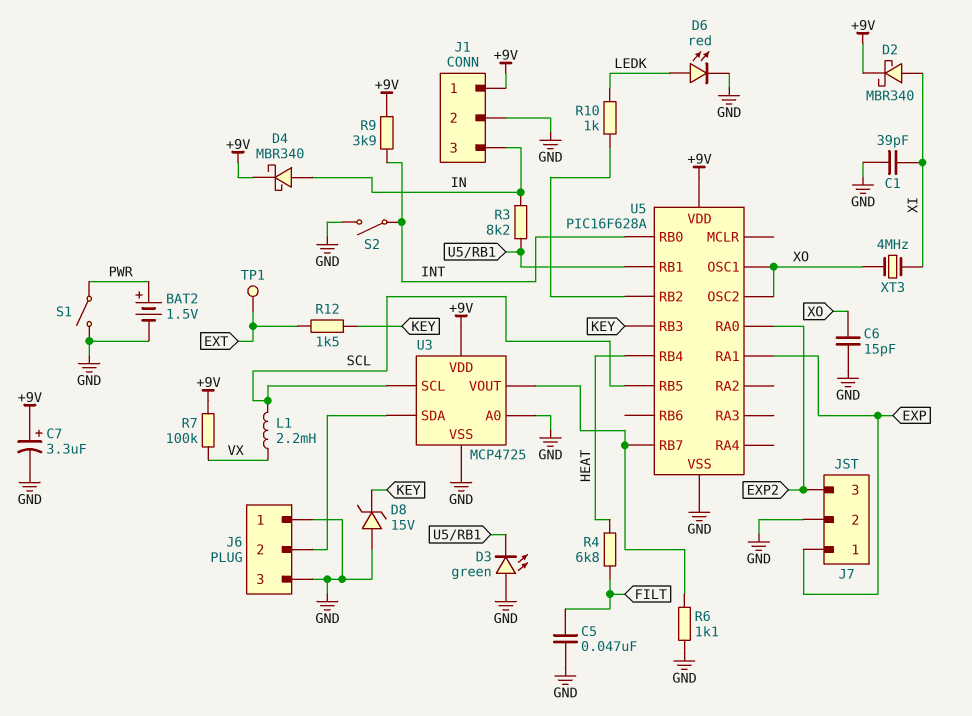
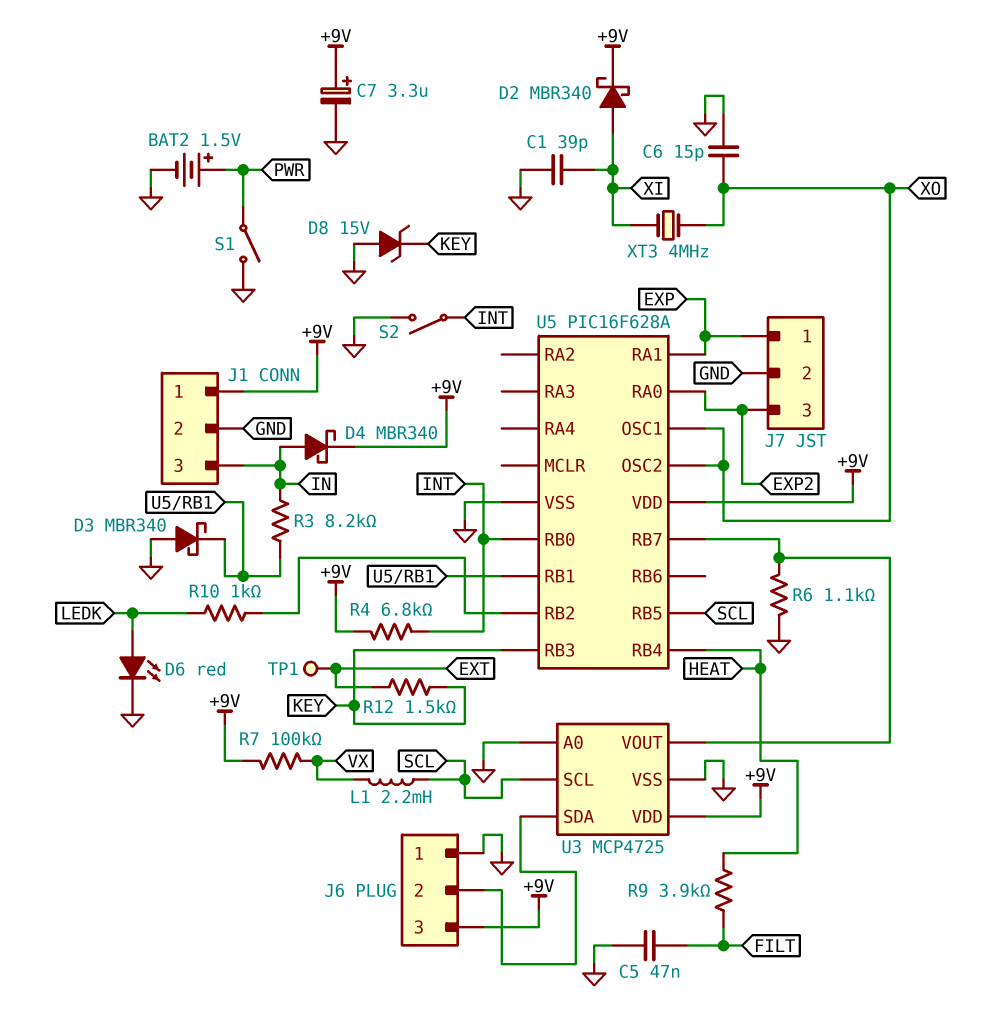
D3: LED green (A GND, K U5/RB1) -> schottky MBR340 (A GND, K U5/RB1)
J6 pin 3: GND -> +9V
R4: 6.8k (FILT, HEAT) -> 6.8k (+9V, INT)
R9: 3.9k (+9V, INT) -> 3.9k (FILT, HEAT)

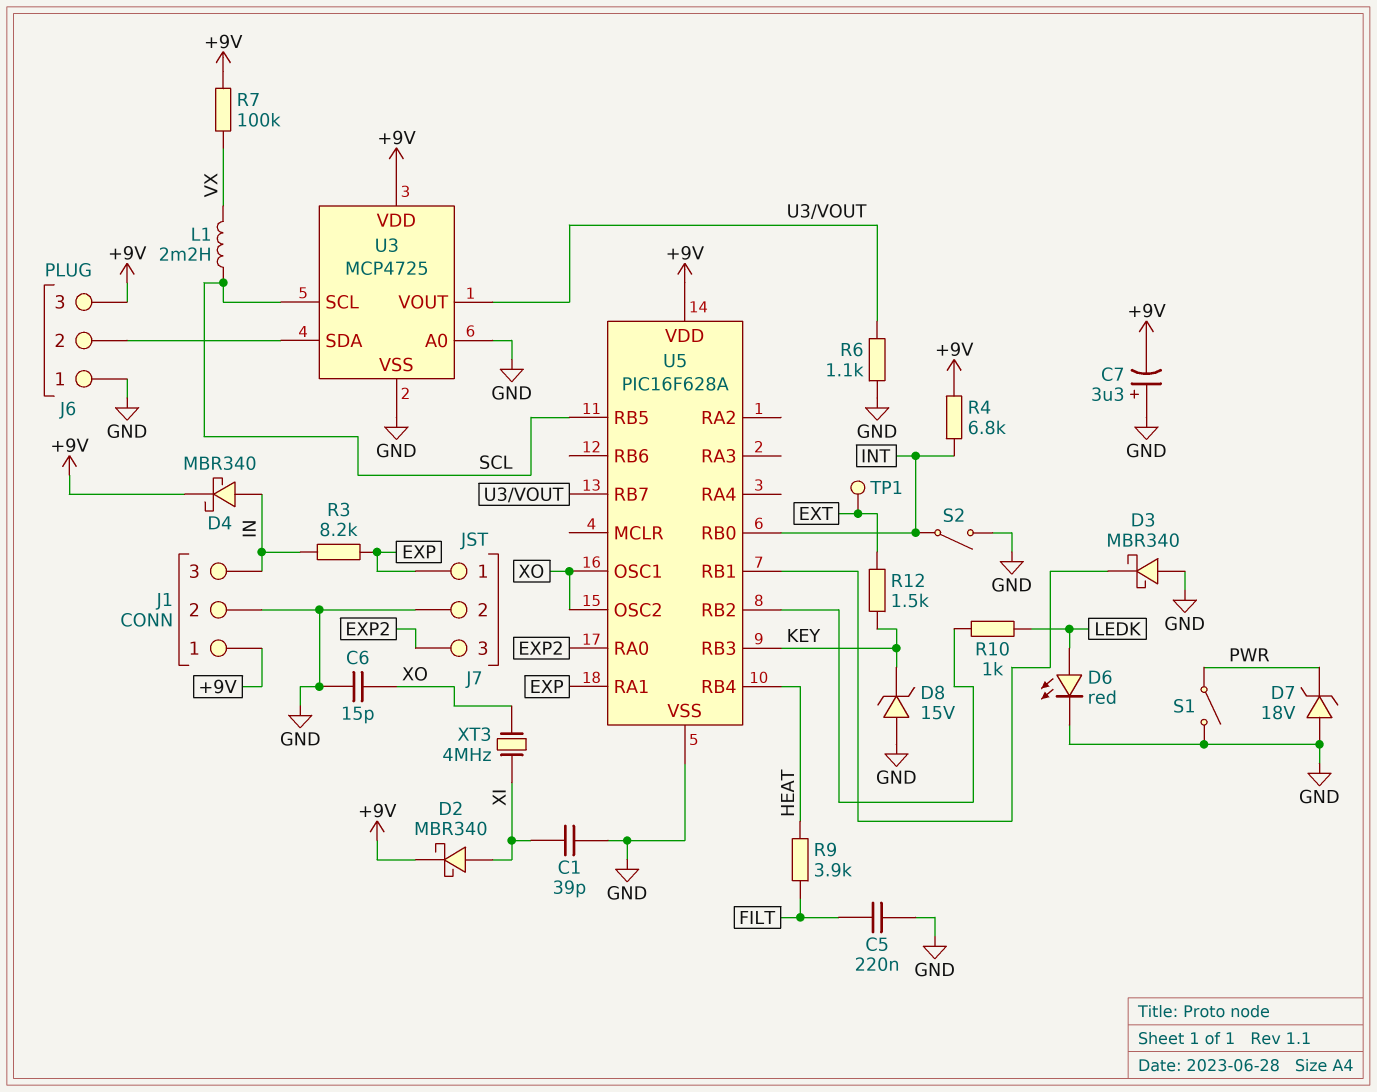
BAT2: 1.5V (plus PWR, minus GND) -> none
C5: 47nF (FILT, GND) -> 220nF (FILT, GND)
C7: 3.3uF (plus +9V, minus GND) -> 3.3uF (plus GND, minus +9V)
D7: none -> zener 18V (A GND, K PWR)
R3: 8.2k (IN, U5/RB1) -> 8.2k (EXP, IN)

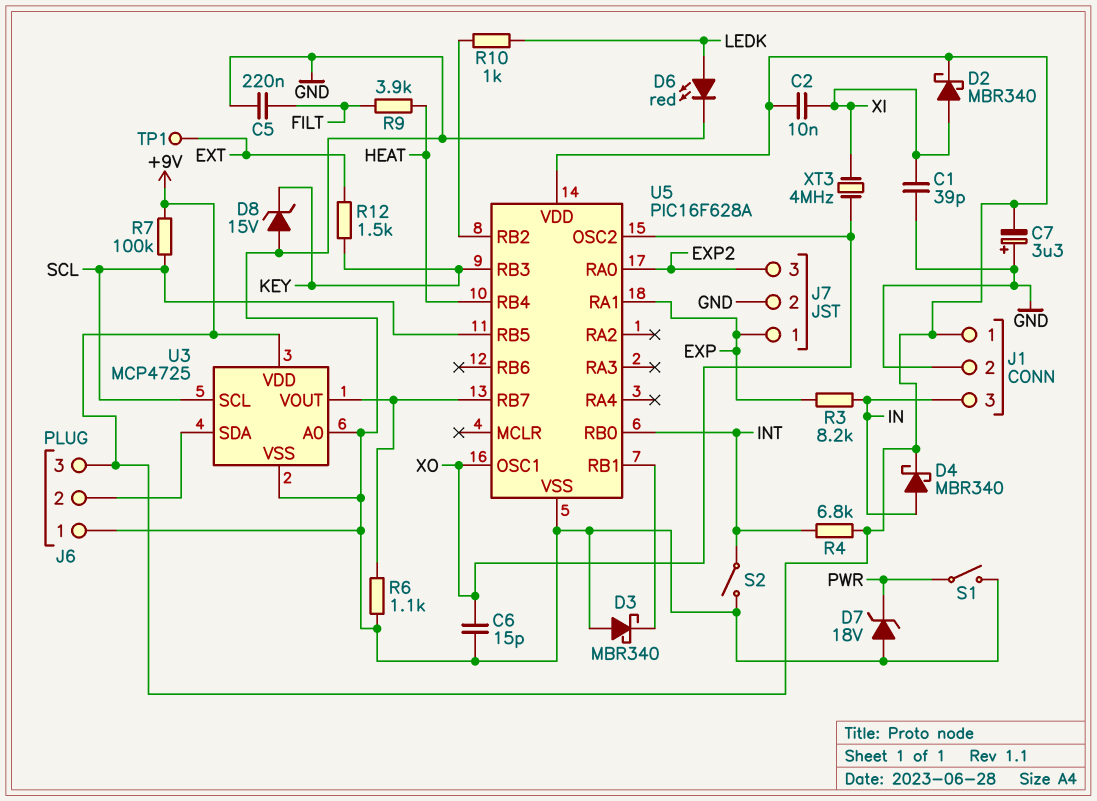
C2: none -> 10nF (+9V, XI)
L1: 2.2mH (SCL, VX) -> none
R7: 100k (+9V, VX) -> 100k (+9V, SCL)

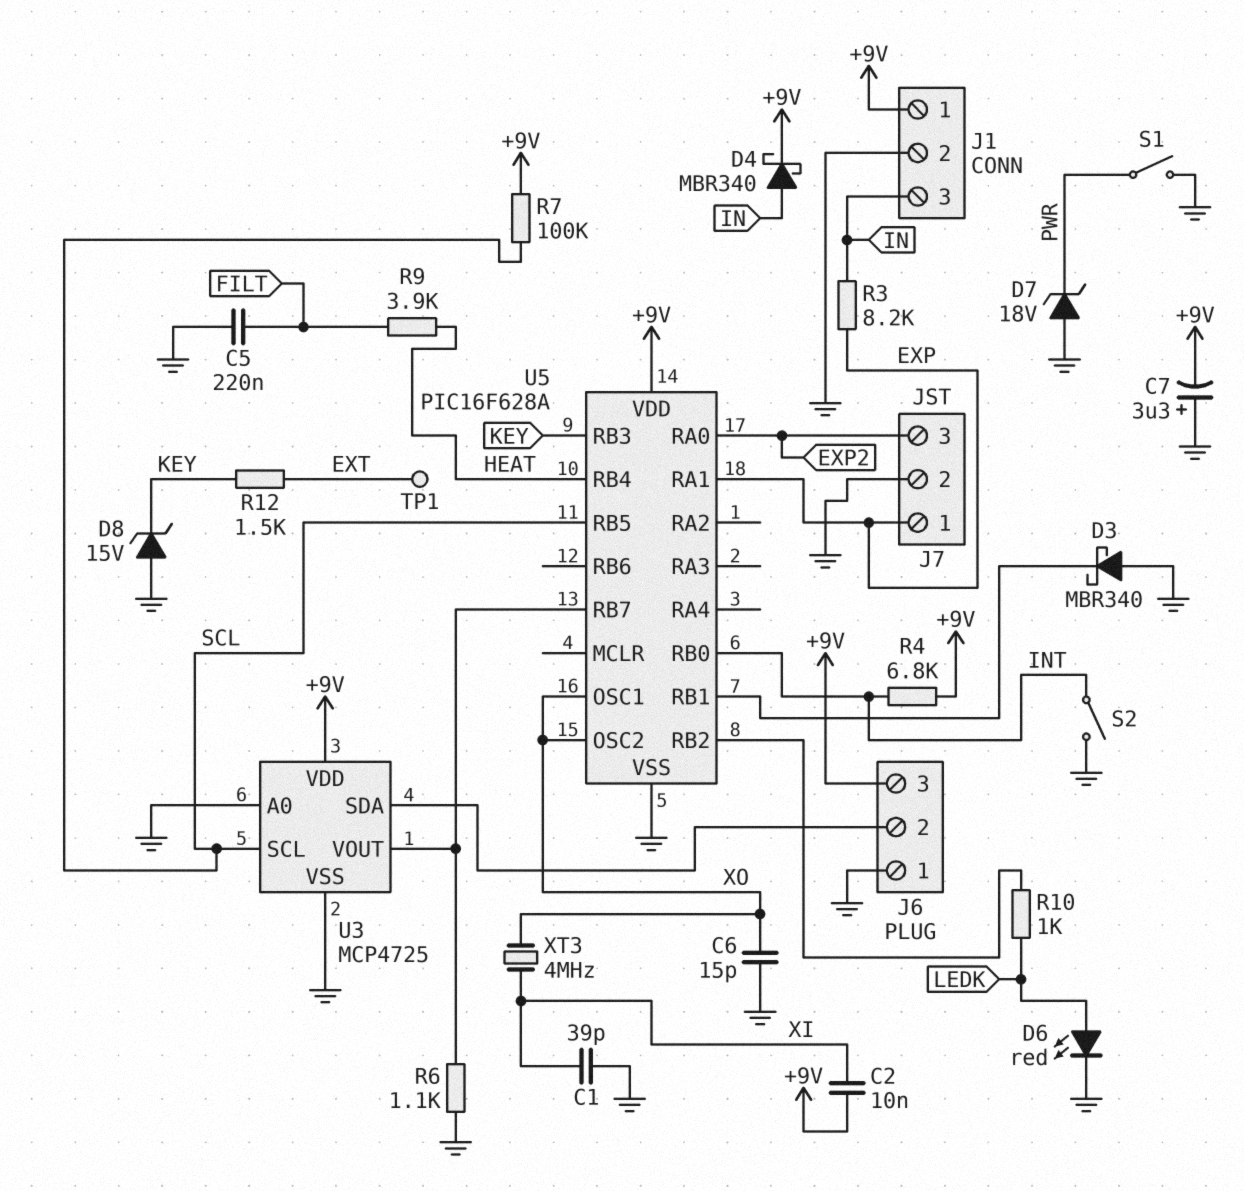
D2: schottky MBR340 (A XI, K +9V) -> none

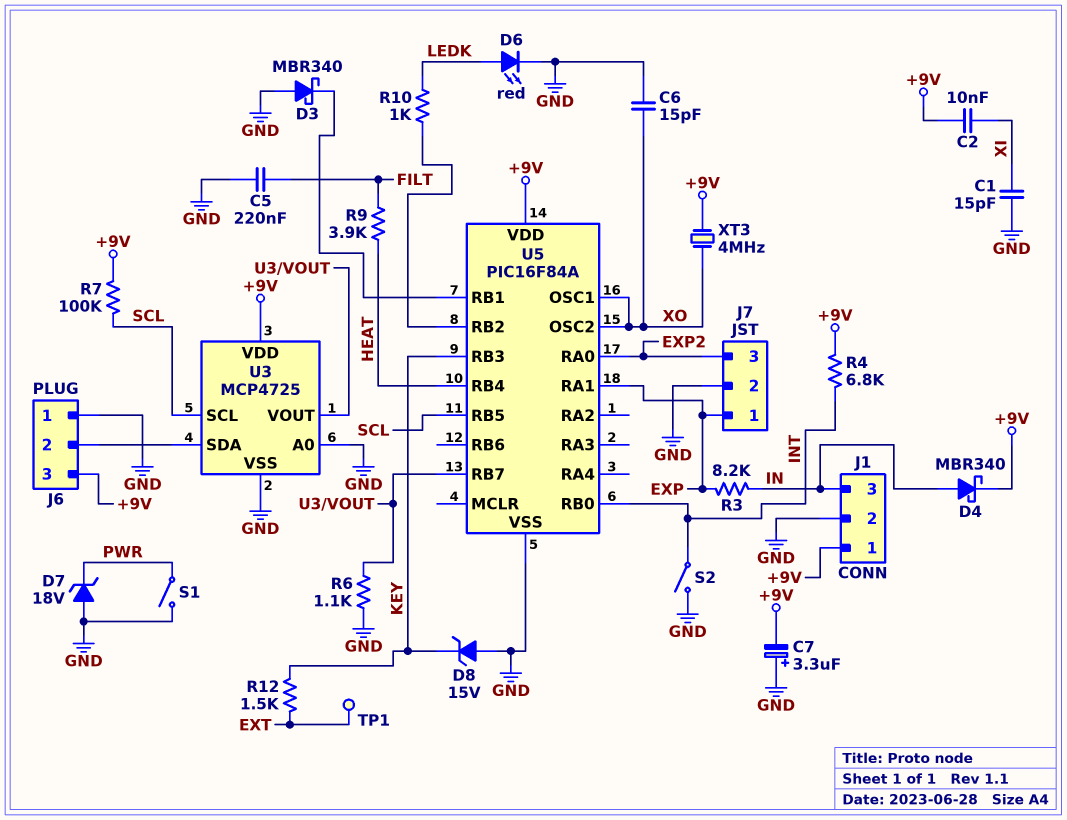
C1: 39pF (GND, XI) -> 15pF (GND, XI)
U5: PIC16F628A -> PIC16F84A
XT3: 4MHz (XI, XO) -> 4MHz (+9V, XO)

